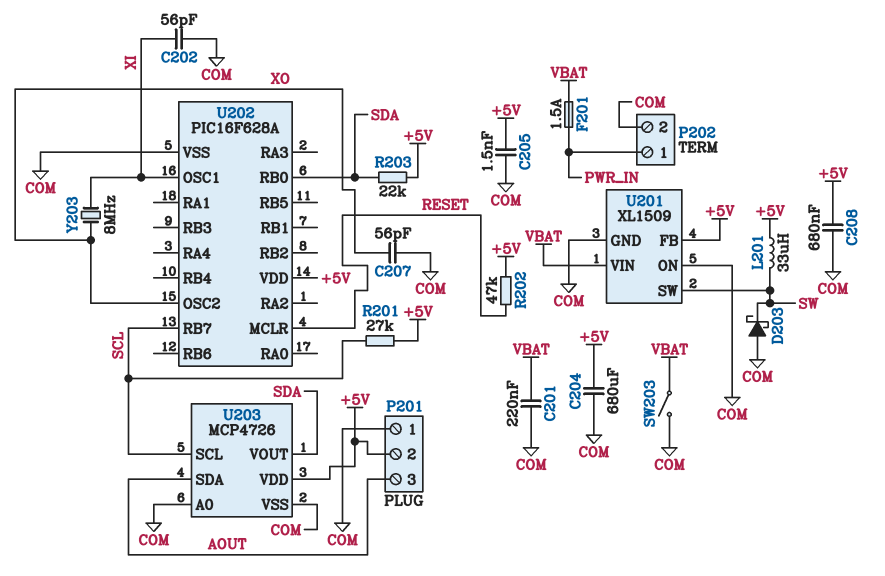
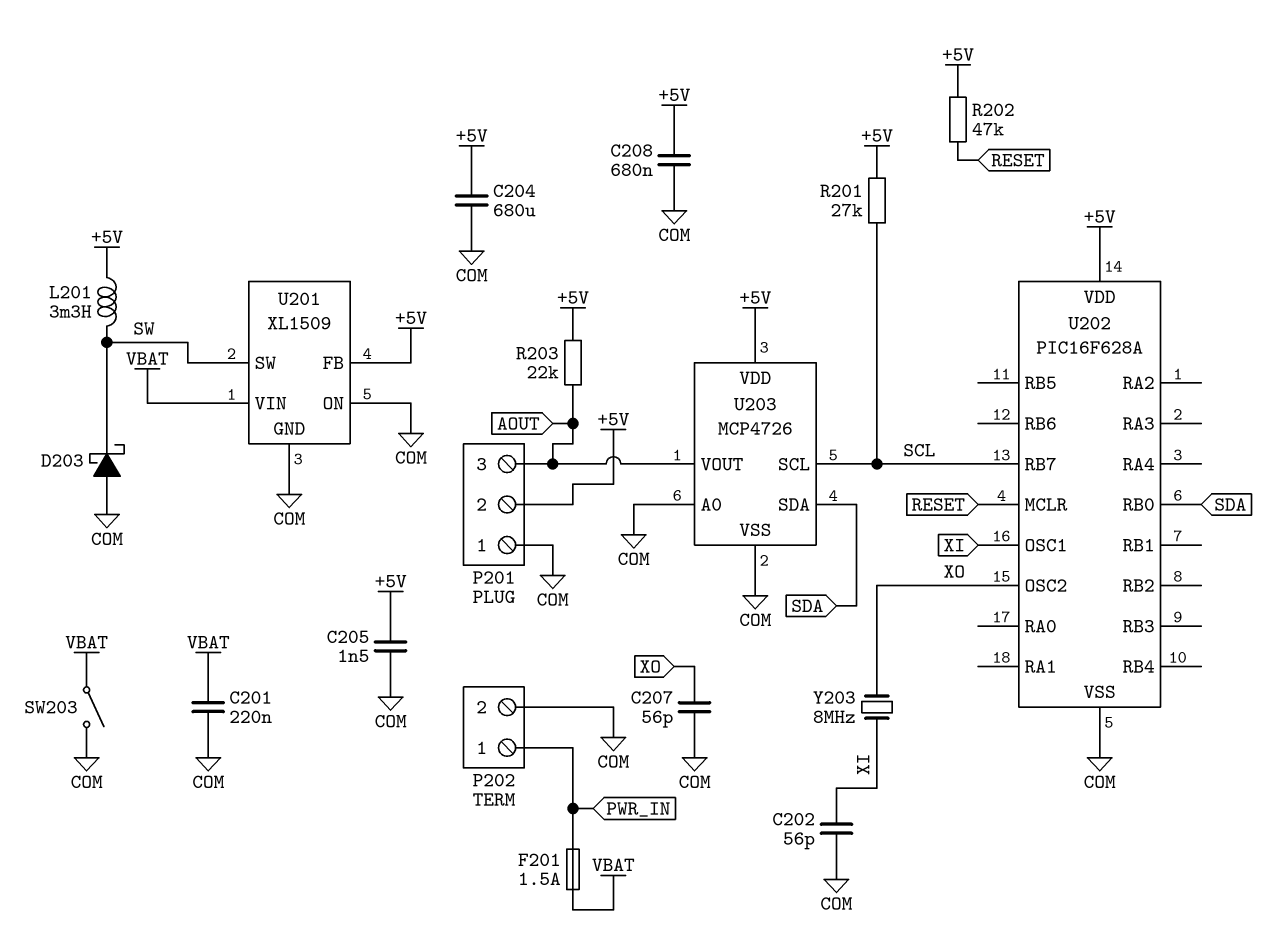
L201: 33uH (+5V, SW) -> 3.3mH (+5V, SW)
R203: 22k (+5V, SDA) -> 22k (+5V, AOUT)
U203 pin SDA: AOUT -> SDA
U203 pin VOUT: SDA -> AOUT

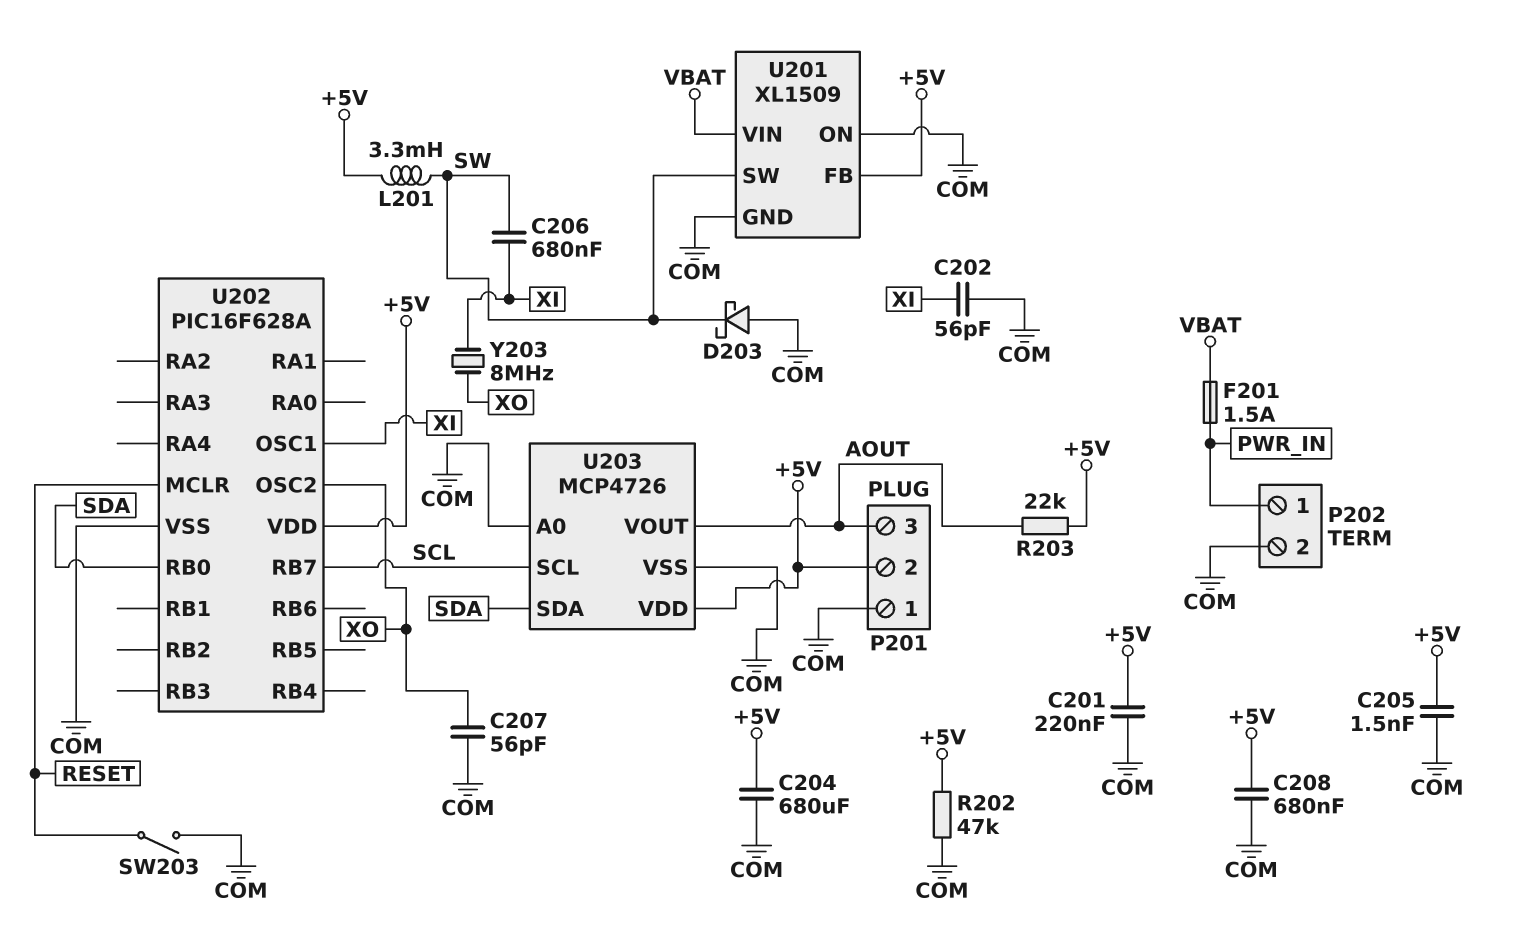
C201: 220nF (COM, VBAT) -> 220nF (+5V, COM)
C206: none -> 680nF (SW, XI)
R201: 27k (+5V, SCL) -> none
R202: 47k (+5V, RESET) -> 47k (+5V, COM)
SW203: switch (COM, VBAT) -> switch (COM, RESET)

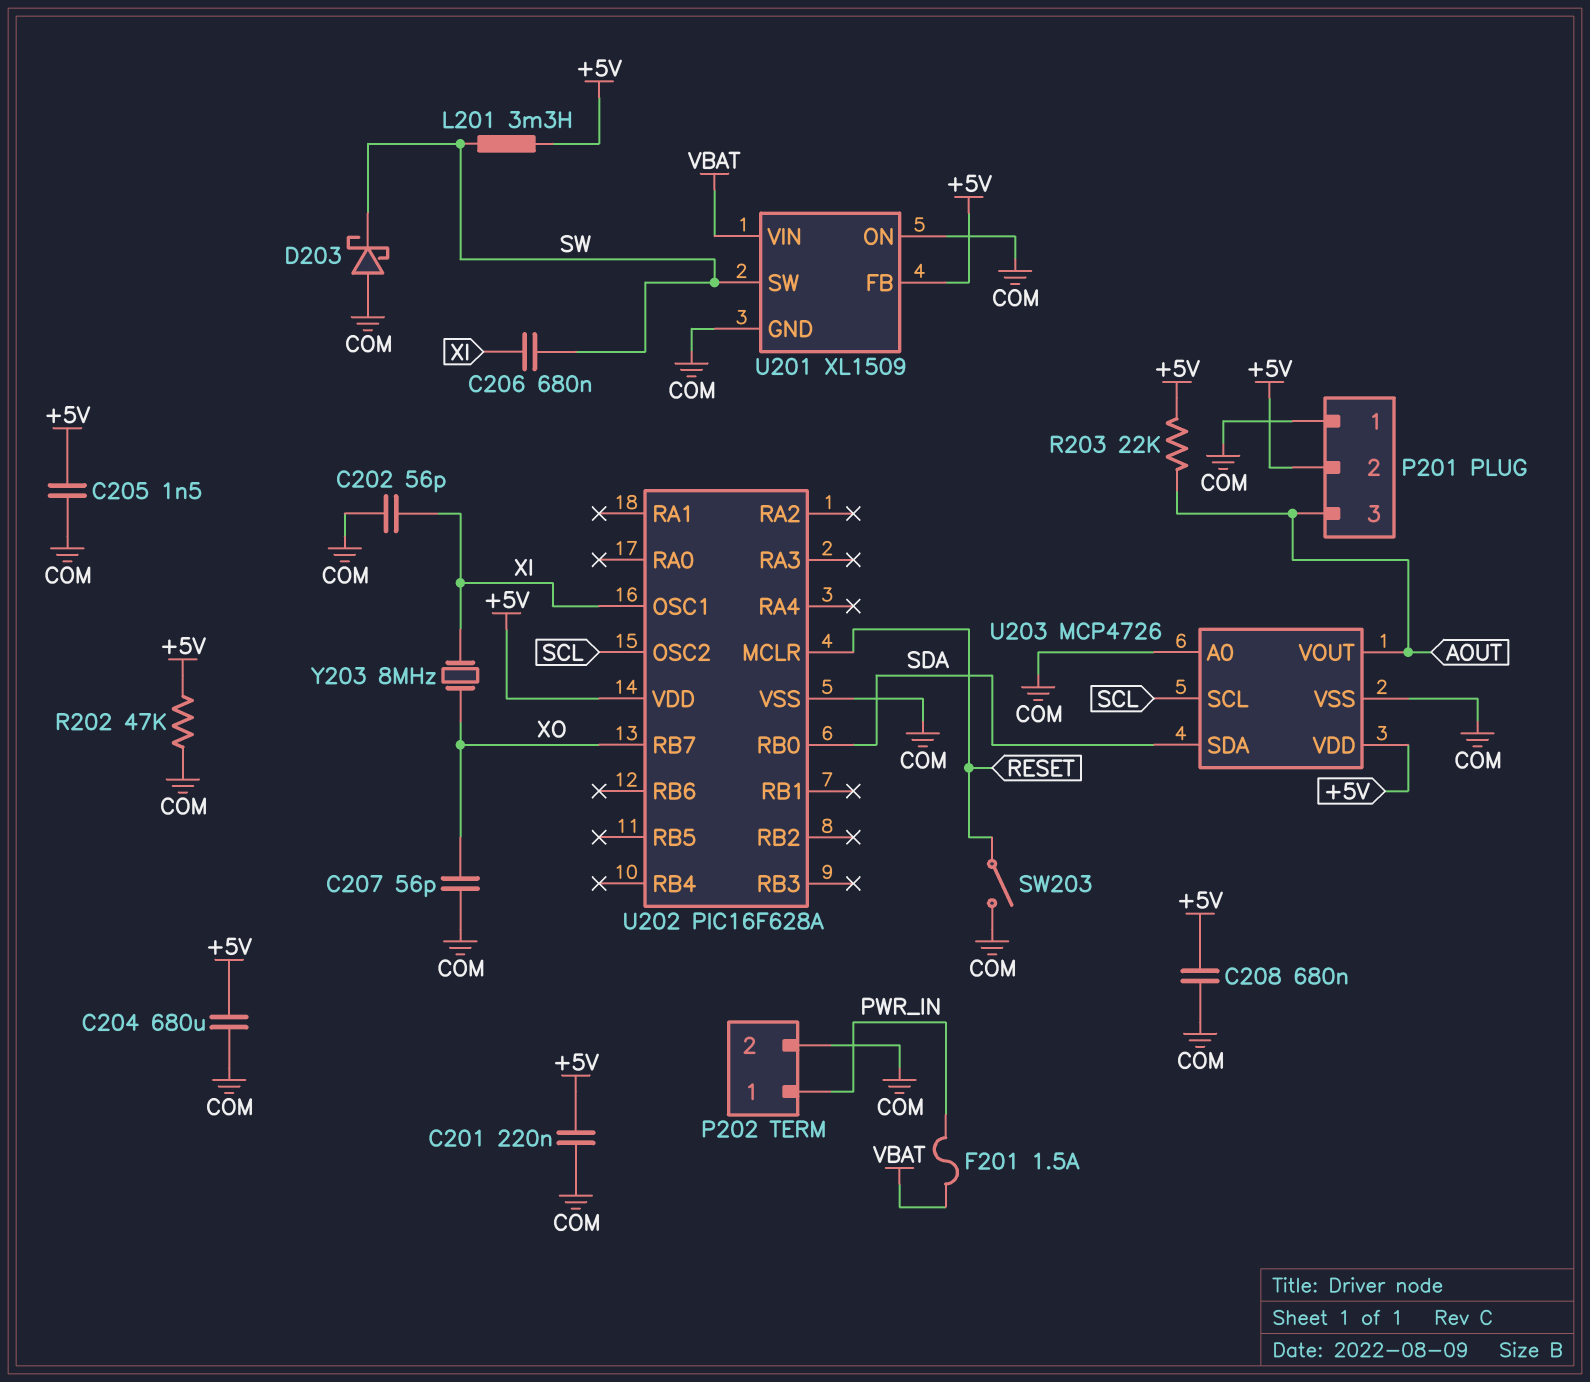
U202 pin OSC2: XO -> SCL
U202 pin RB7: SCL -> XO

